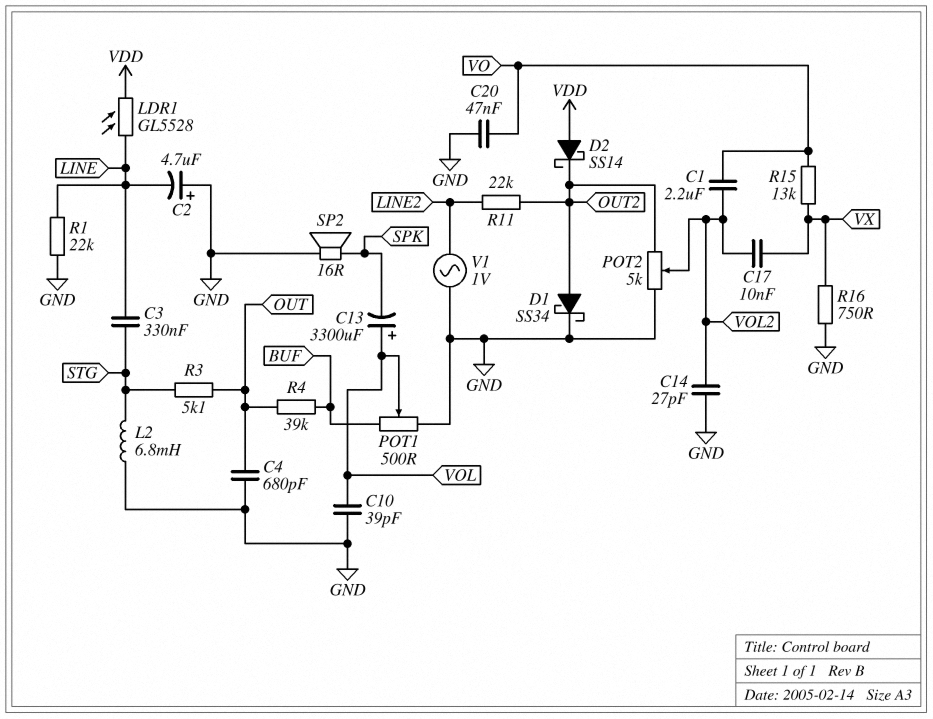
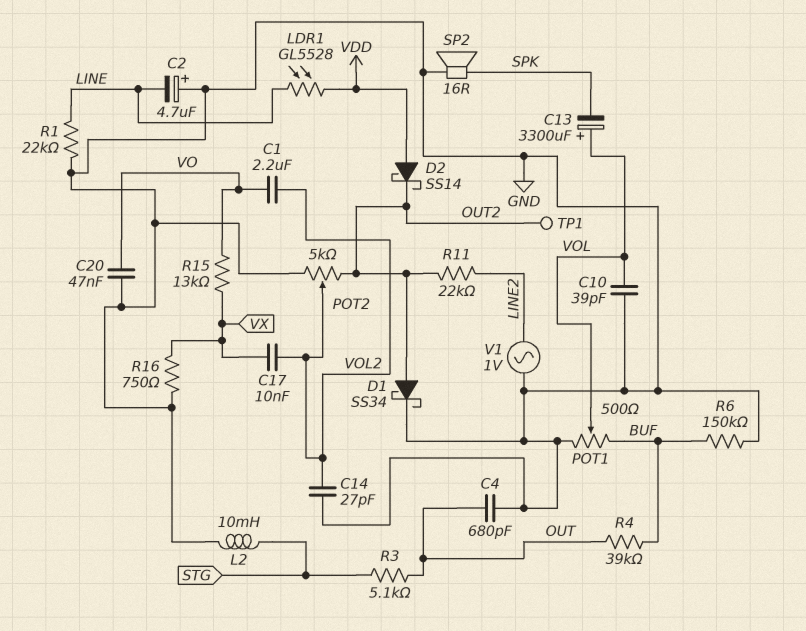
C3: 330nF (LINE, STG) -> none
L2: 6.8mH (GND, STG) -> 10mH (GND, STG)
R6: none -> 150k (BUF, GND)
TP1: none -> test point (OUT2)

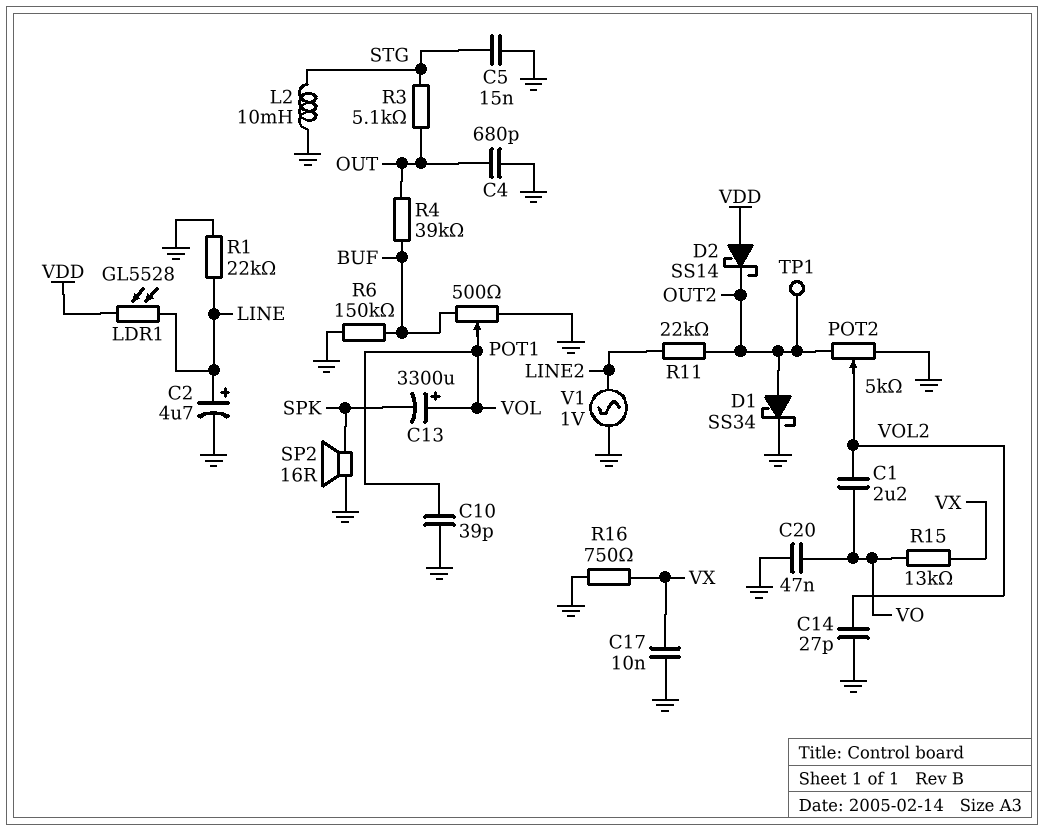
C2: 4.7uF (plus GND, minus LINE) -> 4.7uF (plus LINE, minus GND)
C5: none -> 15nF (GND, STG)
C17: 10nF (VOL2, VX) -> 10nF (GND, VX)

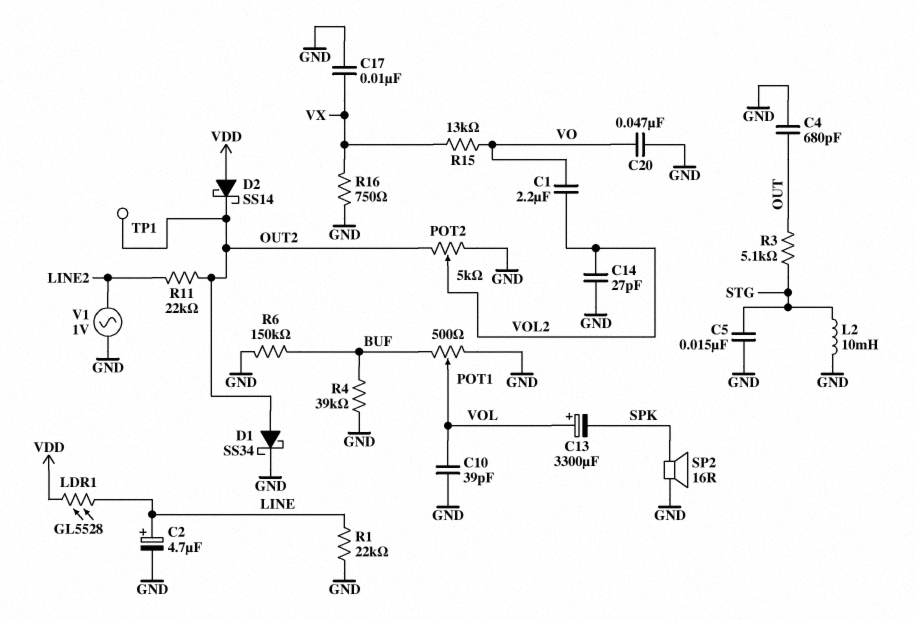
R4: 39k (BUF, OUT) -> 39k (BUF, GND)

